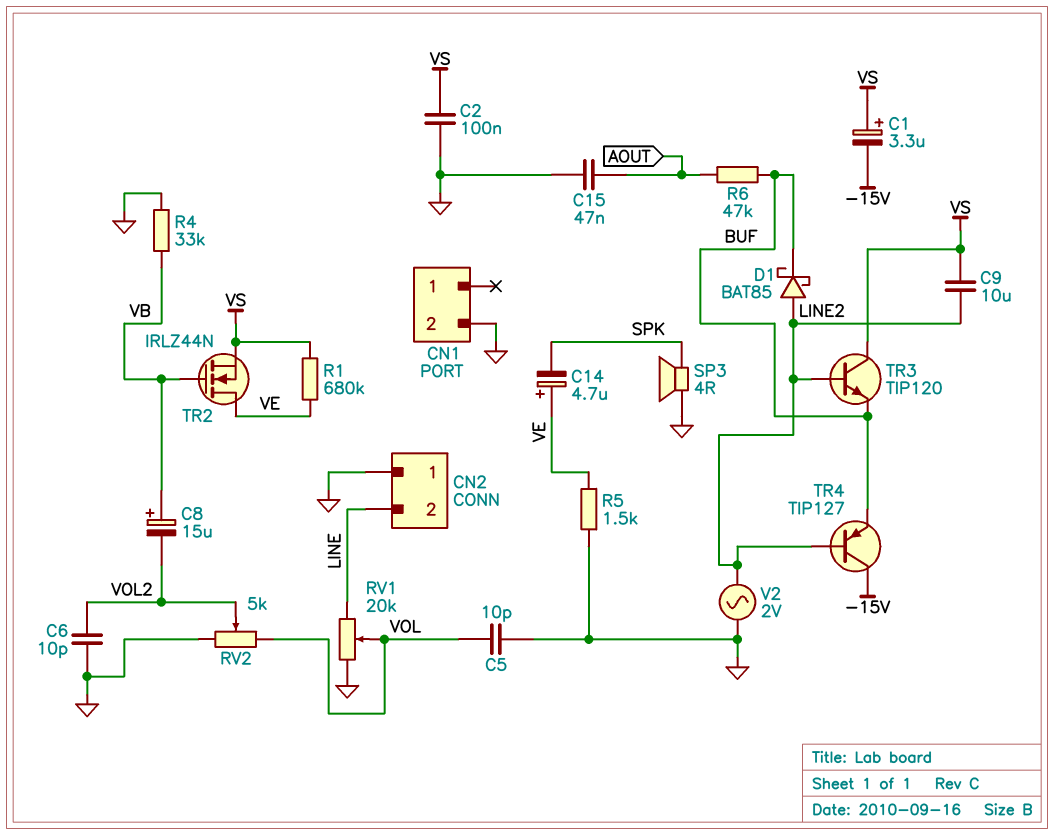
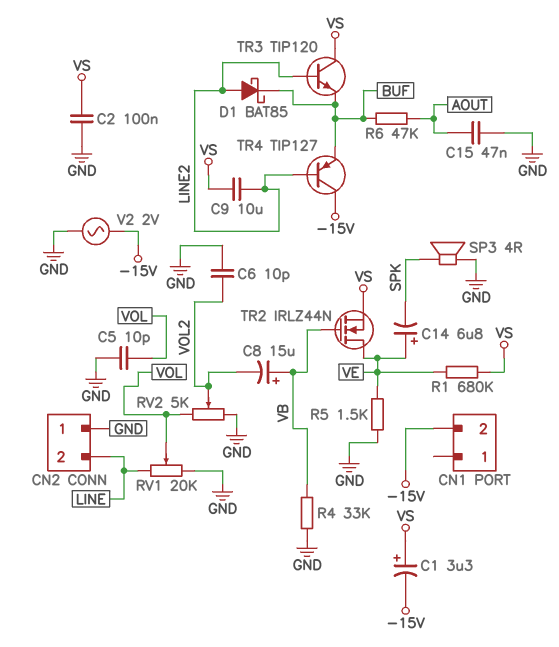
C14: 4.7uF (plus VE, minus SPK) -> 6.8uF (plus VE, minus SPK)
CN1 pin 2: GND -> -15V
V2: AC 2V (GND, LINE2) -> AC 2V (-15V, GND)

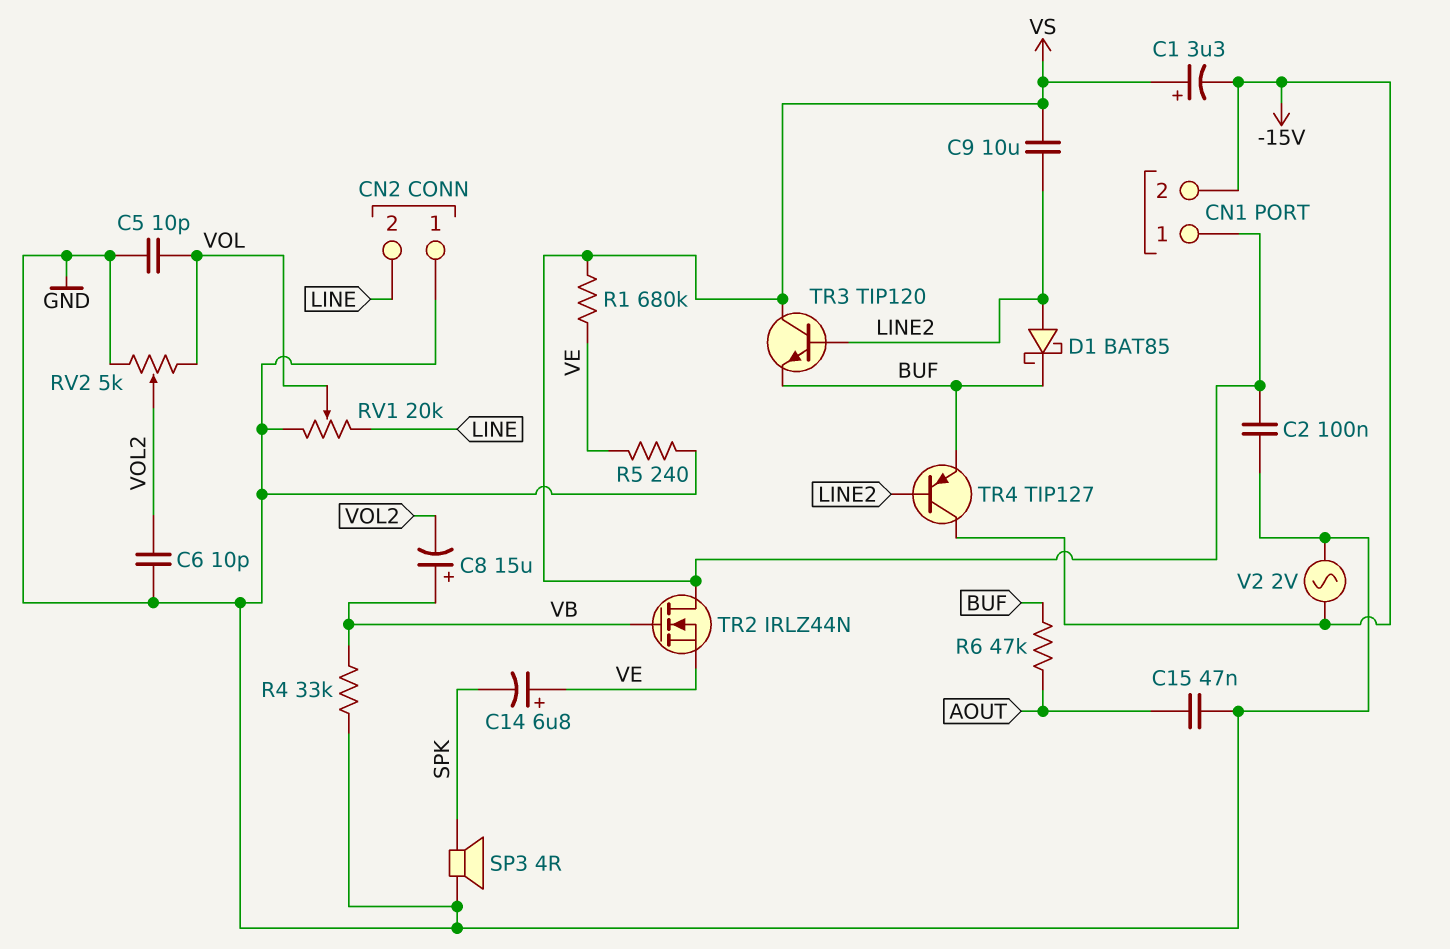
CN1 pin 1: none -> VS
R5: 1.5k (GND, VE) -> 240 (GND, VE)
TR2: NMOS IRLZ44N (G VB, D VE, S VS) -> NMOS IRLZ44N (G VB, D VS, S VE)

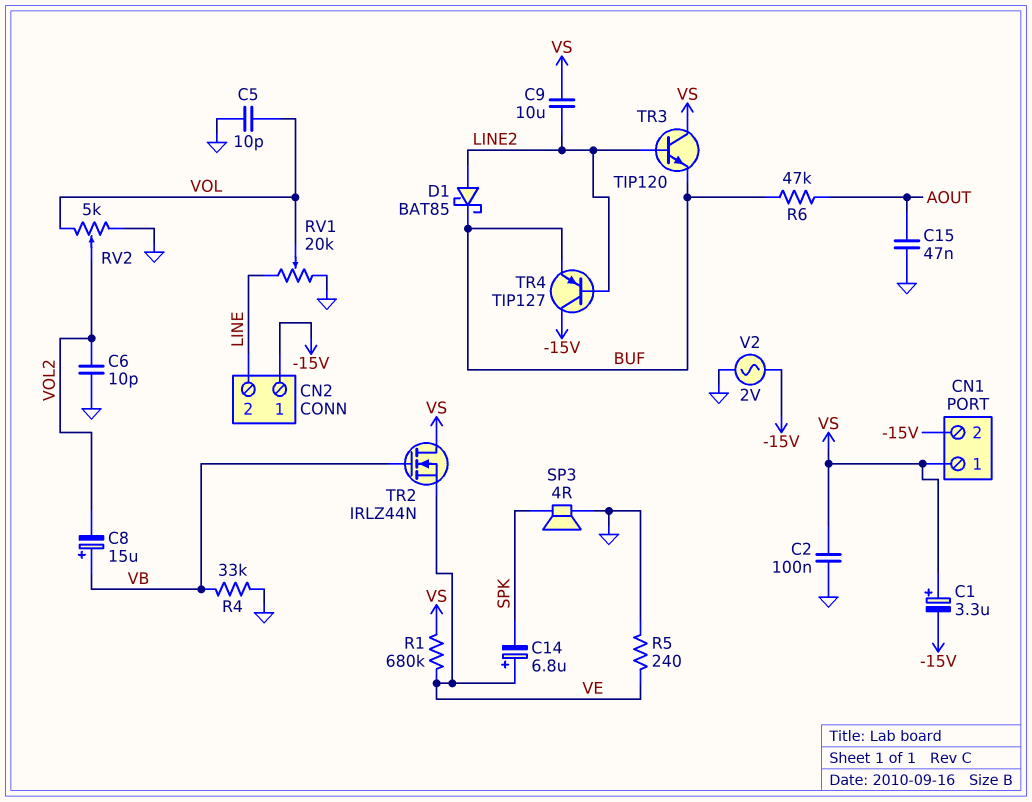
CN2 pin 1: GND -> -15V

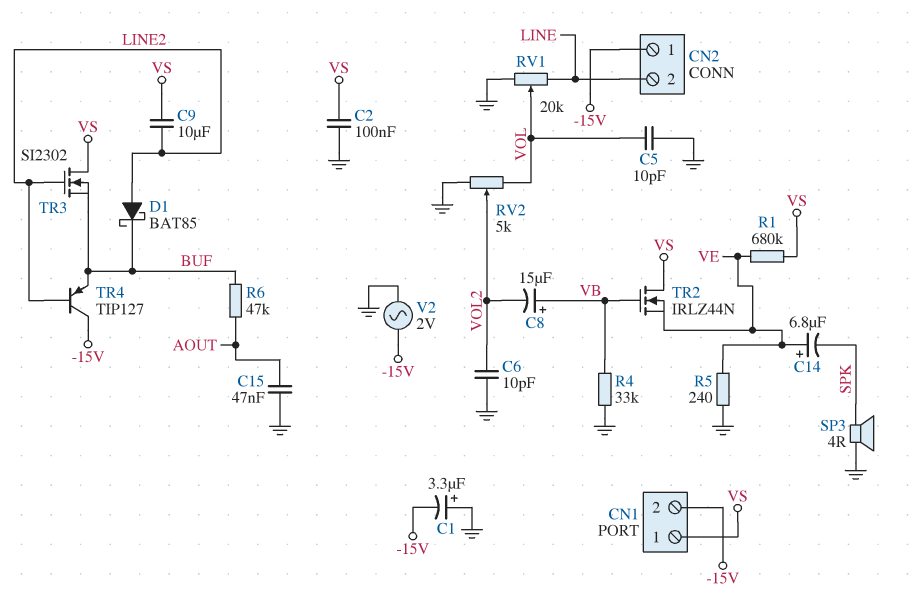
C1: 3.3uF (plus VS, minus -15V) -> 3.3uF (plus GND, minus -15V)
TR3: NPN TIP120 (B LINE2, C VS, E BUF) -> NMOS SI2302 (G LINE2, D VS, S BUF)

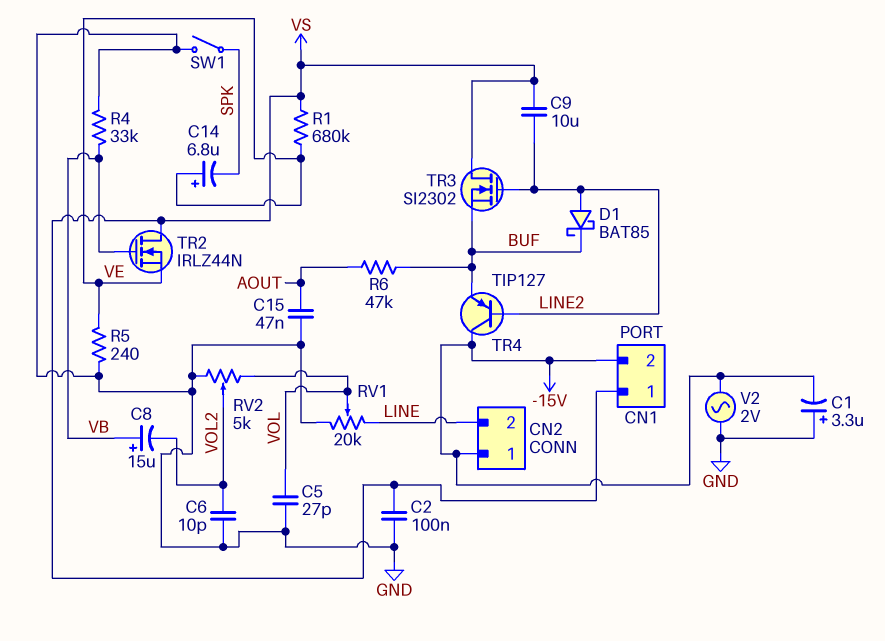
C5: 10pF (GND, VOL) -> 27pF (GND, VOL)
SP3: speaker 4R (GND, SPK) -> none
SW1: none -> switch (GND, SPK)

